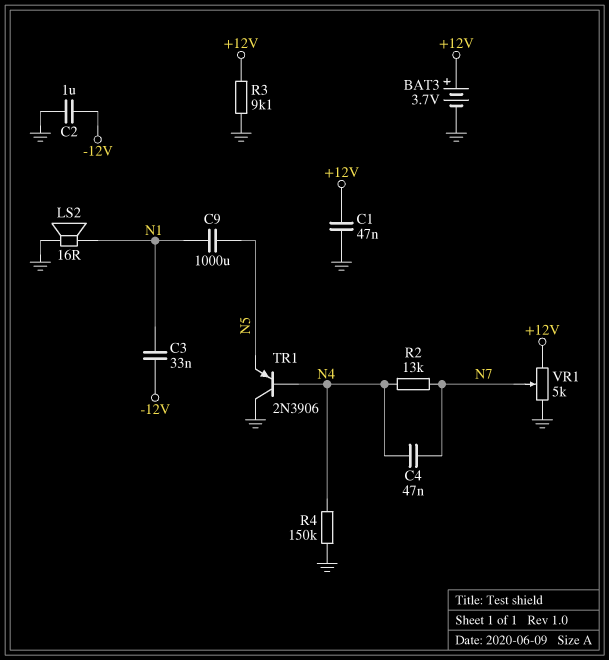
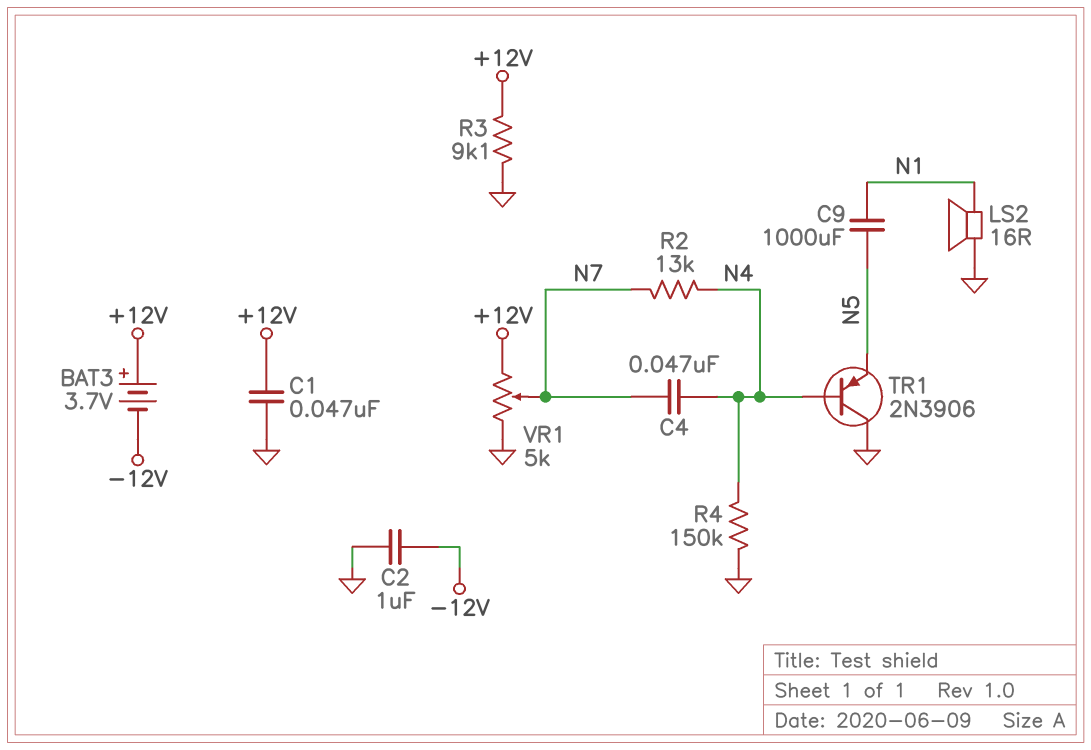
BAT3: 3.7V (plus +12V, minus GND) -> 3.7V (plus +12V, minus -12V)
C3: 33nF (-12V, N1) -> none

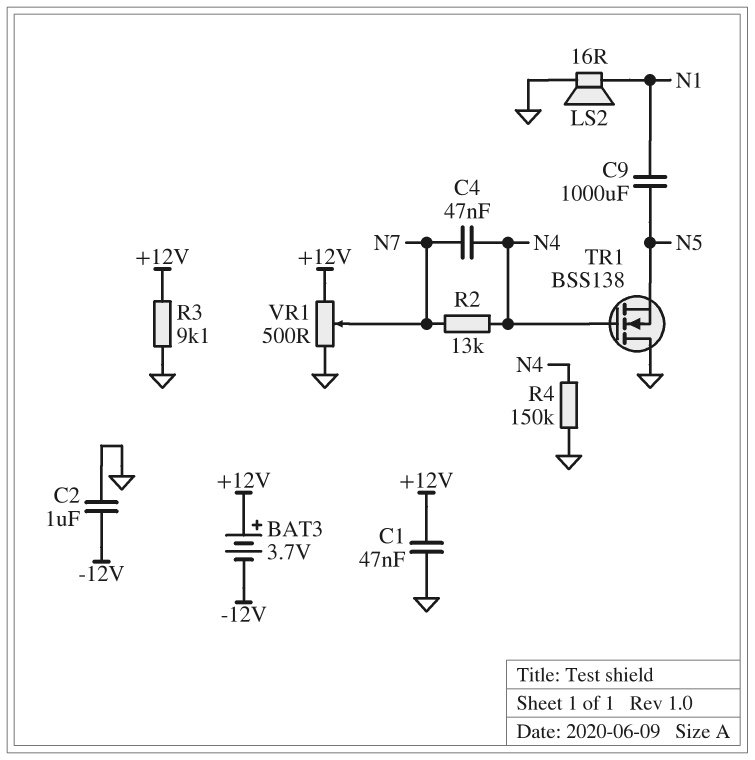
TR1: PNP 2N3906 (B N4, C GND, E N5) -> NMOS BSS138 (G N4, D GND, S N5)
VR1: 5k (+12V, GND, wiper N7) -> 500 (+12V, GND, wiper N7)

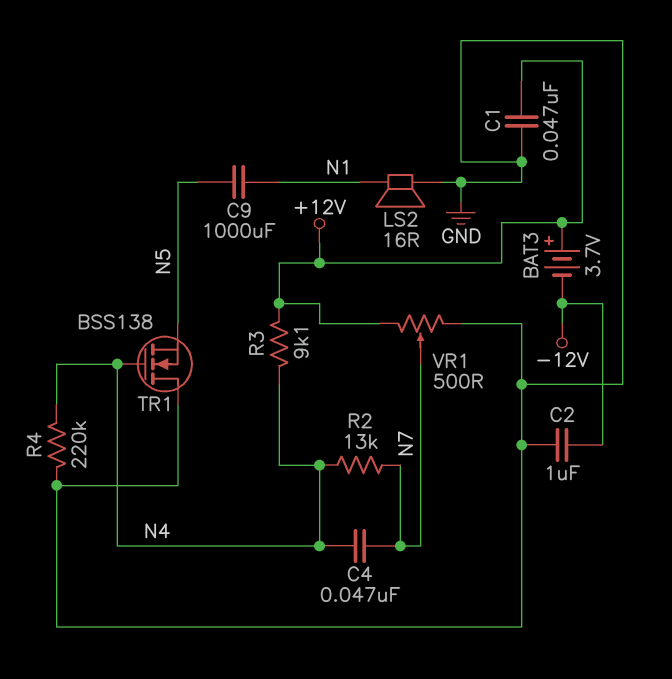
R3: 9.1k (+12V, GND) -> 9.1k (+12V, N4)
R4: 150k (GND, N4) -> 220k (GND, N4)

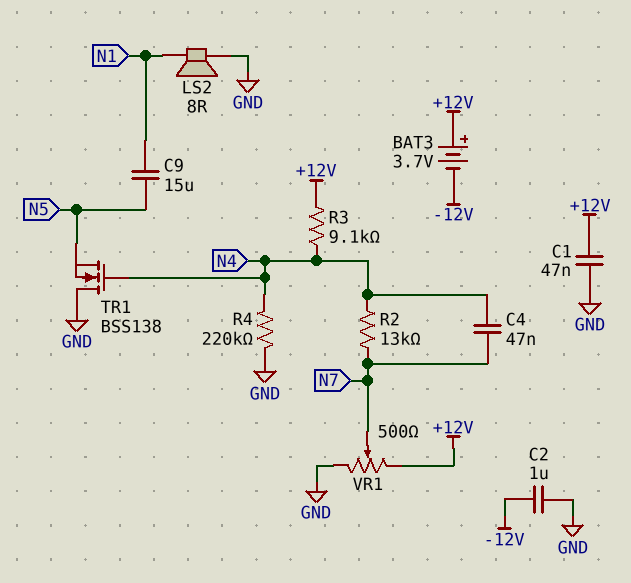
C9: 1000uF (N1, N5) -> 15uF (N1, N5)
LS2: speaker 16R (GND, N1) -> speaker 8R (GND, N1)

